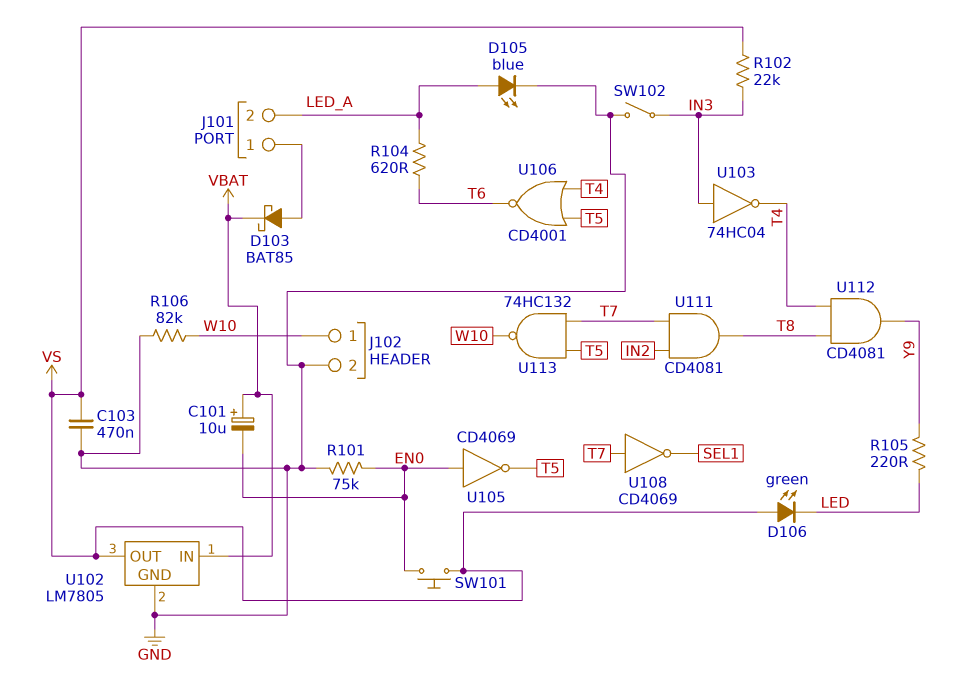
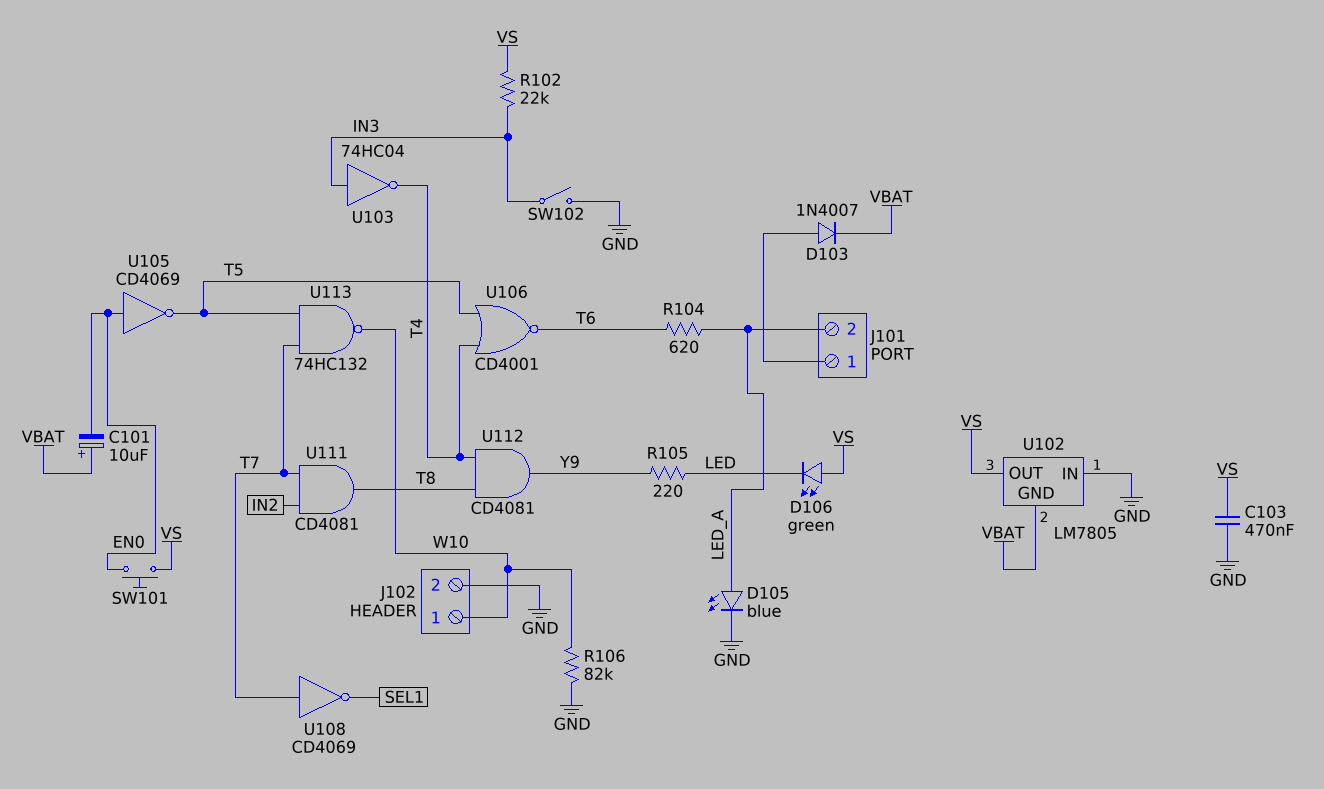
D103: schottky BAT85 (A J101/1, K VBAT) -> diode 1N4007 (A J101/1, K VBAT)
R101: 75k (EN0, GND) -> none
U102 pin GND: GND -> VBAT
U102 pin IN: VBAT -> GND

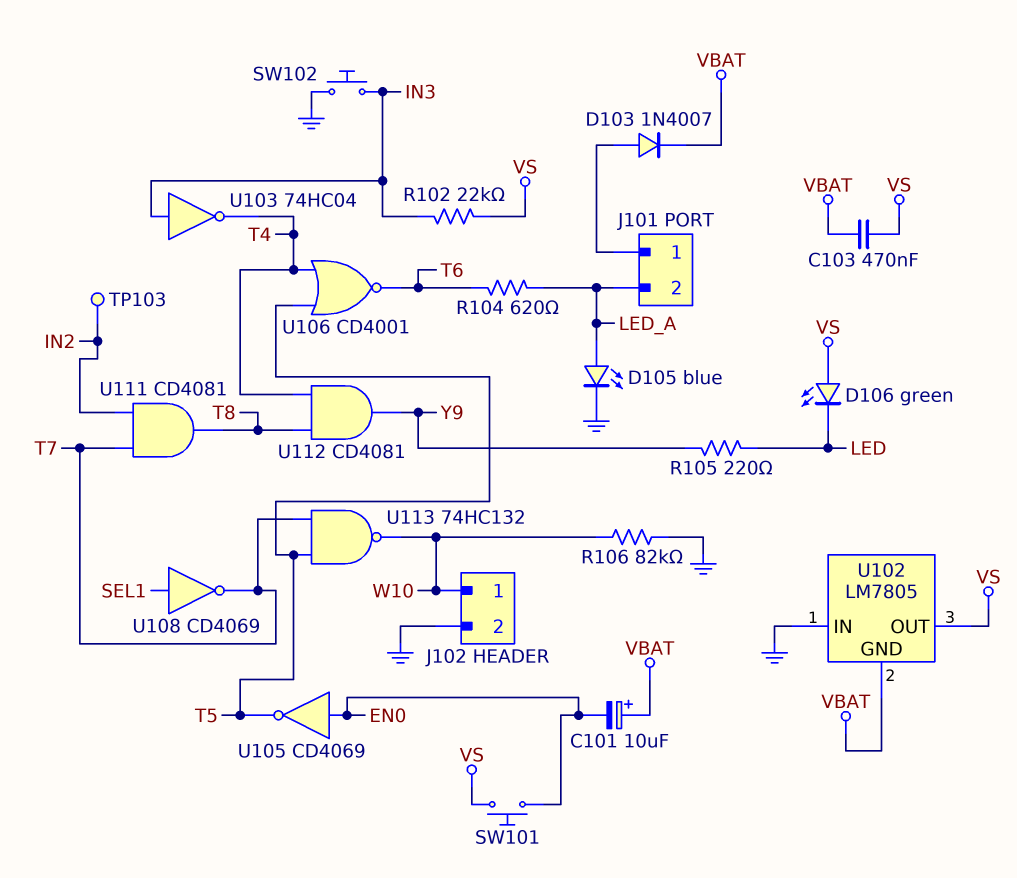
C103: 470nF (GND, VS) -> 470nF (VBAT, VS)
SW102: switch (GND, IN3) -> button (GND, IN3)
TP103: none -> test point (IN2)
U108: NOT CD4069 (in T7, out SEL1) -> NOT CD4069 (in SEL1, out T7)

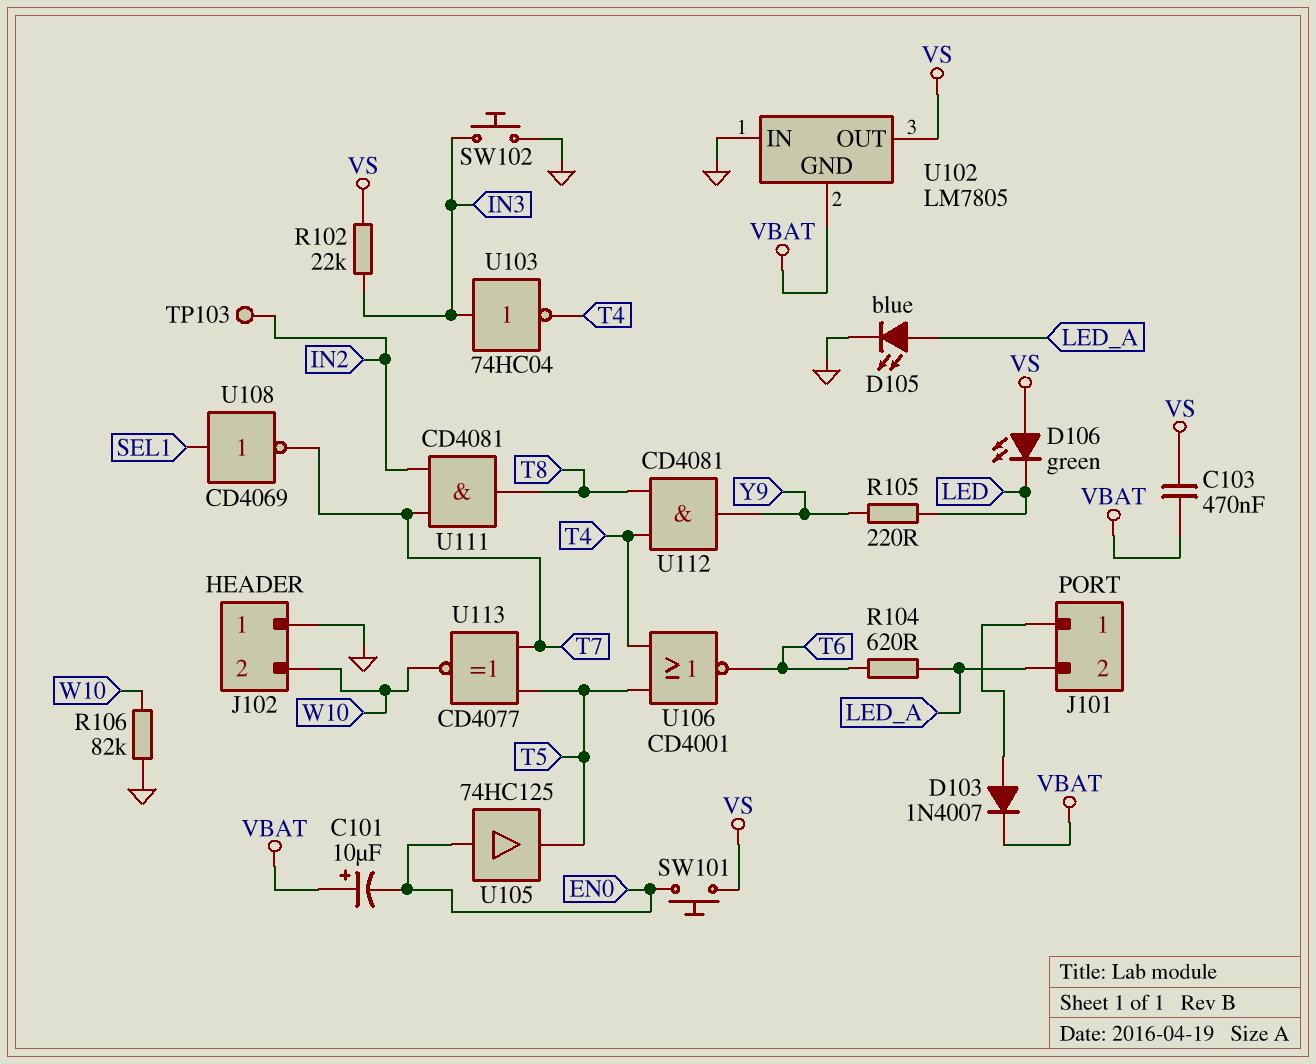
J102 pin 1: W10 -> GND
J102 pin 2: GND -> W10
U105: NOT CD4069 (in EN0, out T5) -> buffer 74HC125 (in EN0, out T5)
U113: NAND 74HC132 (in T5, in T7, out W10) -> XNOR CD4077 (in T5, in T7, out W10)

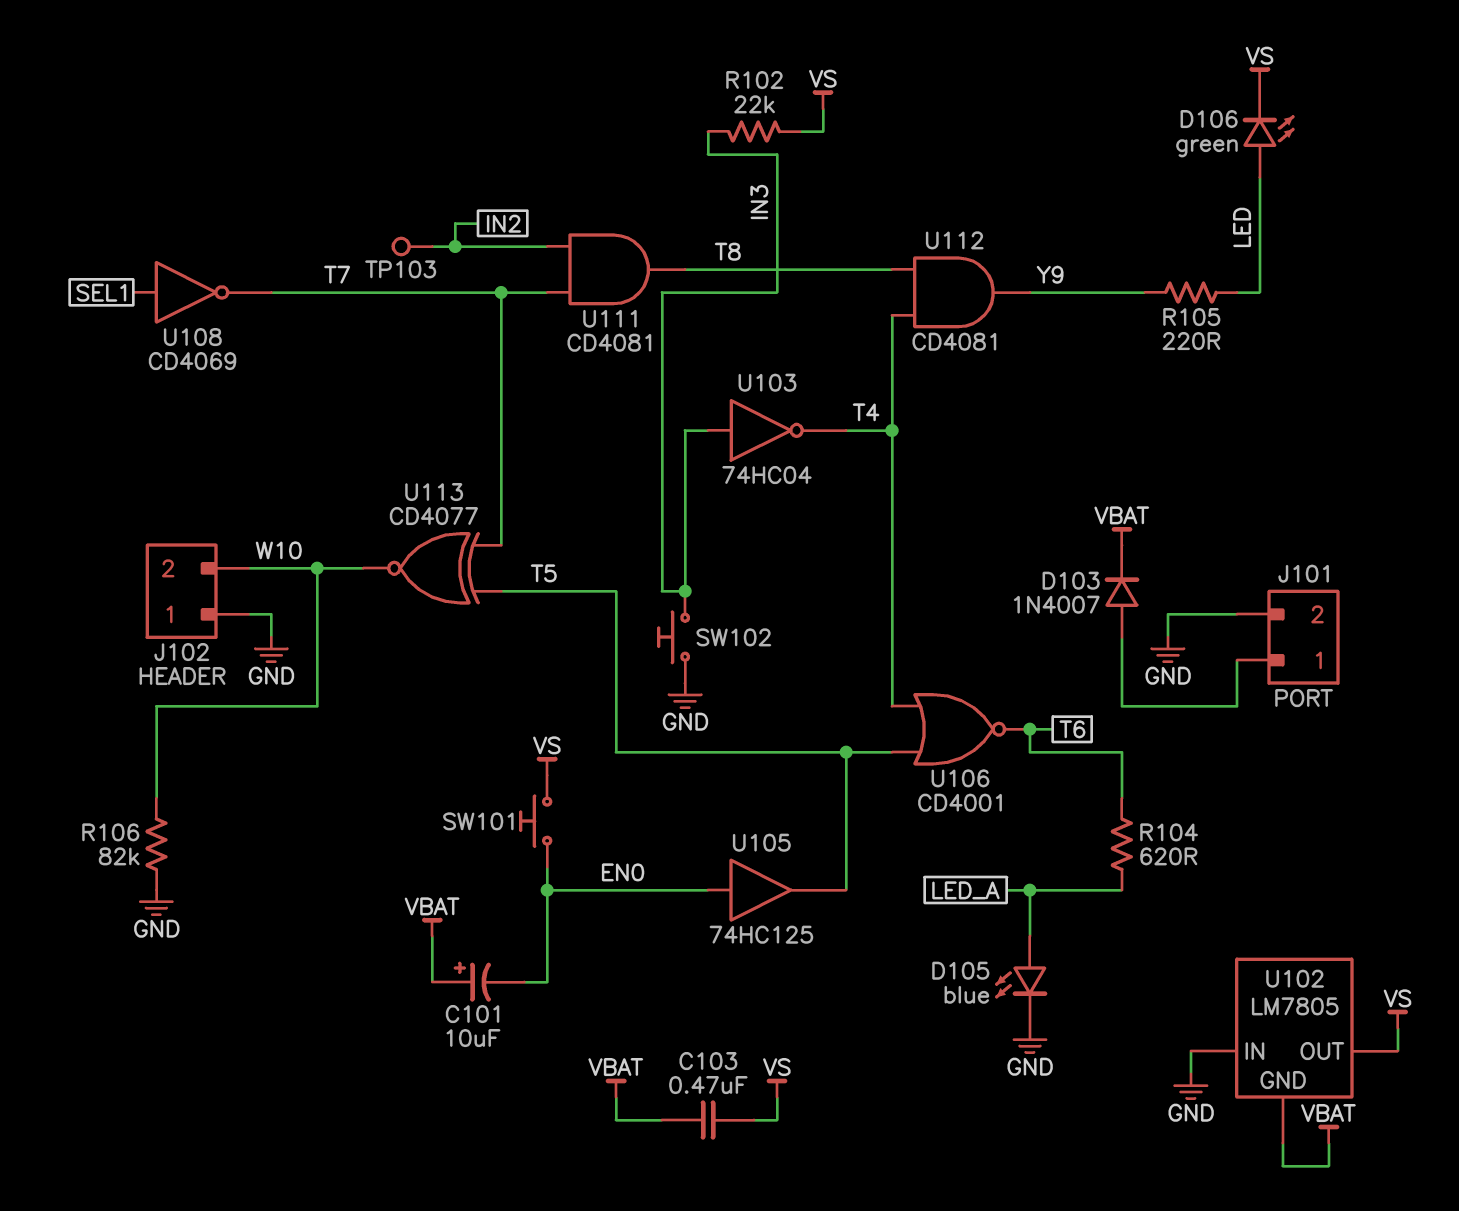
D106: LED green (A VS, K LED) -> LED green (A LED, K VS)
J101 pin 2: LED_A -> GND

